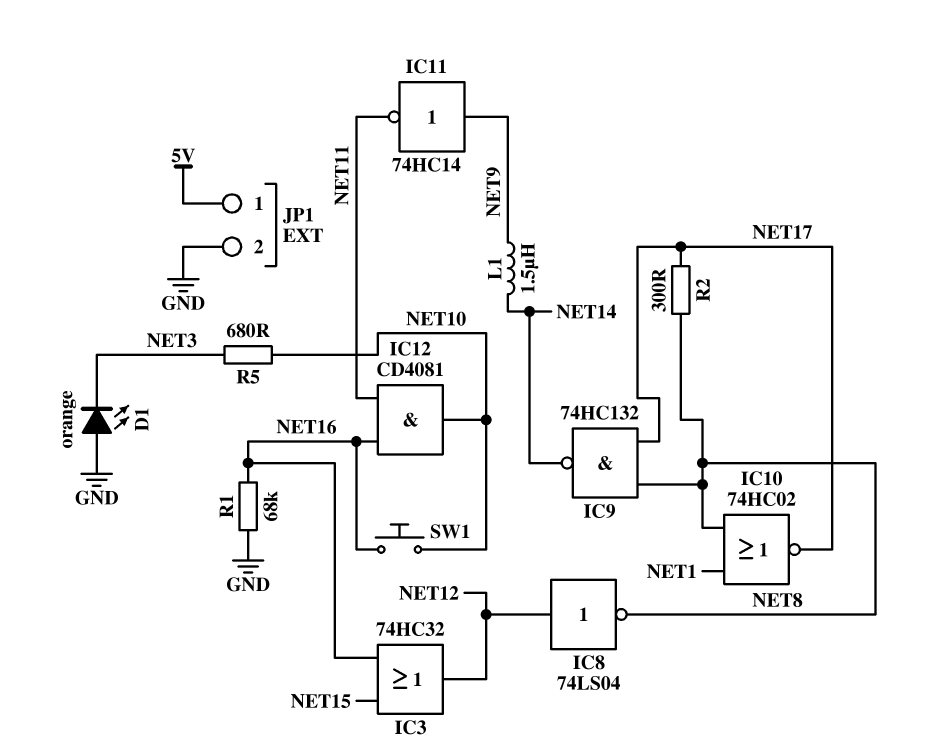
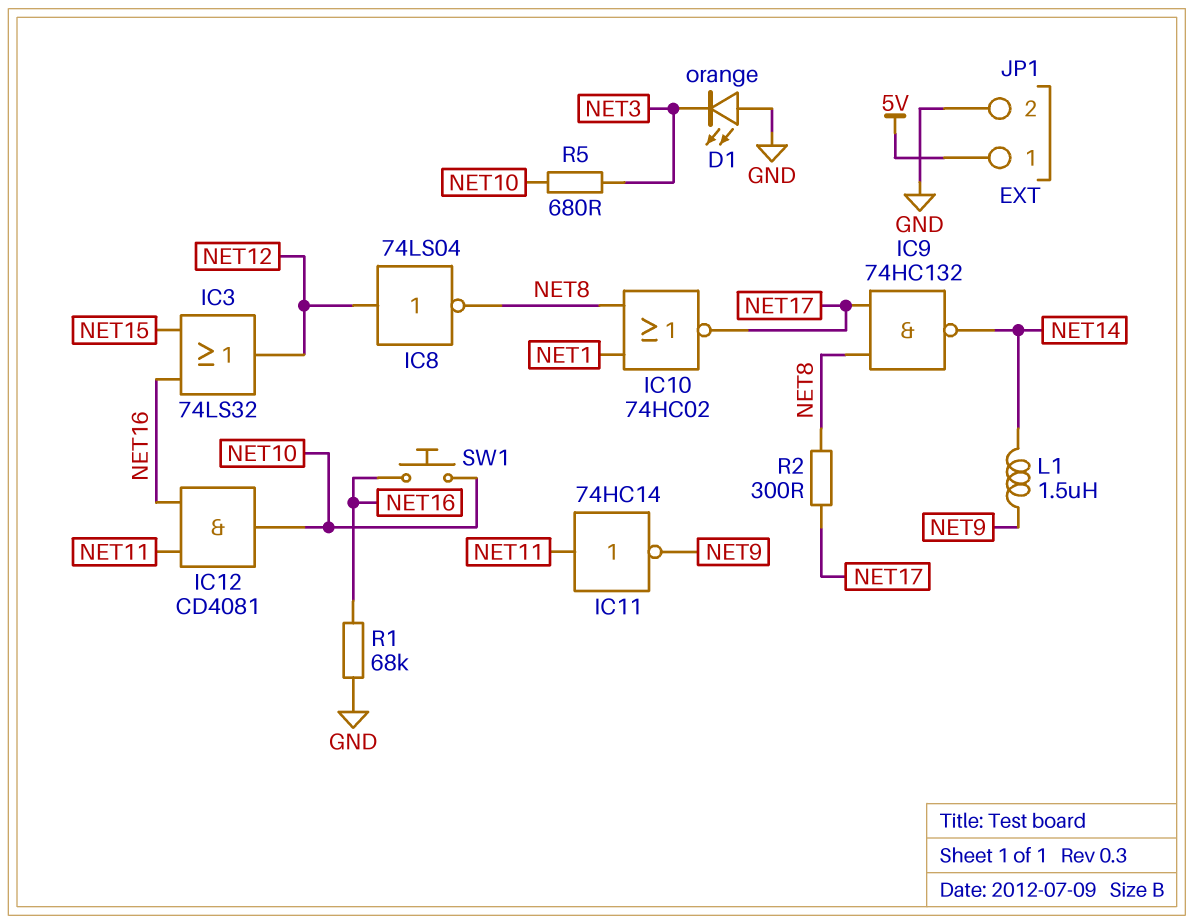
IC3: OR 74HC32 (in NET15, in NET16, out NET12) -> OR 74LS32 (in NET15, in NET16, out NET12)
IC11: NOT 74HC14 (in NET9, out NET11) -> NOT 74HC14 (in NET11, out NET9)

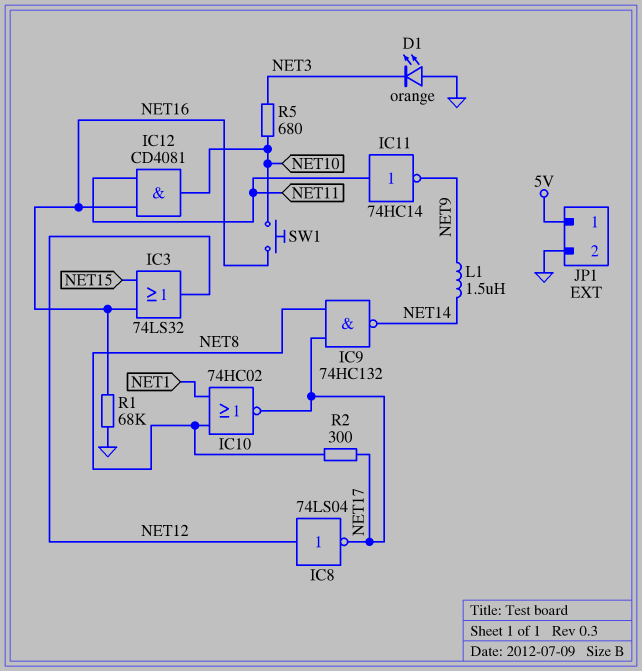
IC8: NOT 74LS04 (in NET12, out NET8) -> NOT 74LS04 (in NET12, out NET17)

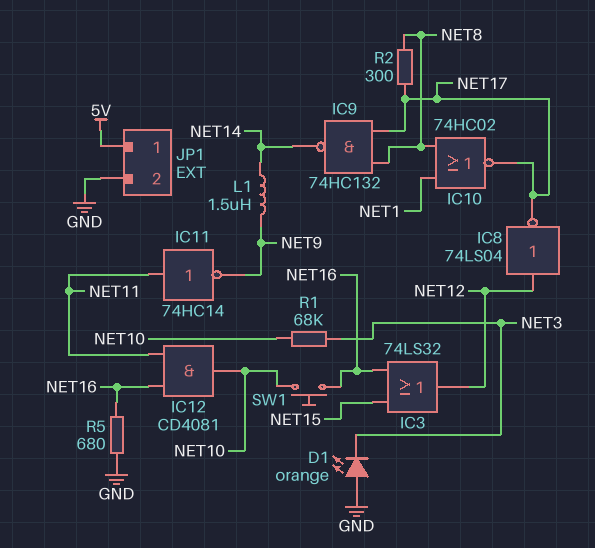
R1: 68k (GND, NET16) -> 68k (NET3, NET10)
R5: 680 (NET3, NET10) -> 680 (GND, NET16)

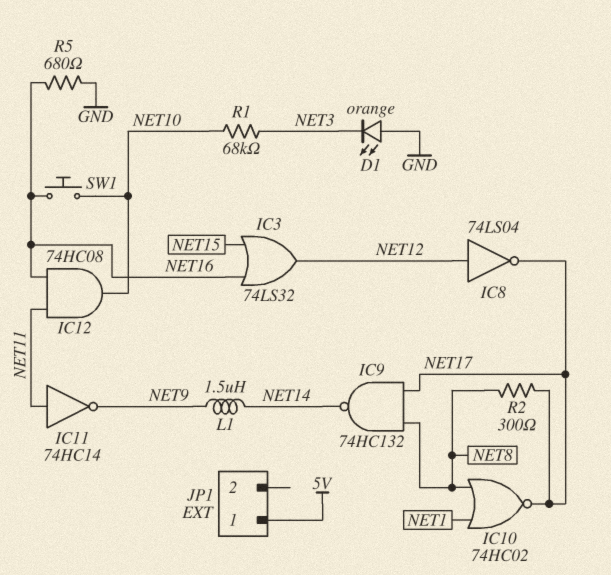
IC12: AND CD4081 (in NET11, in NET16, out NET10) -> AND 74HC08 (in NET11, in NET16, out NET10)
JP1 pin 2: GND -> none

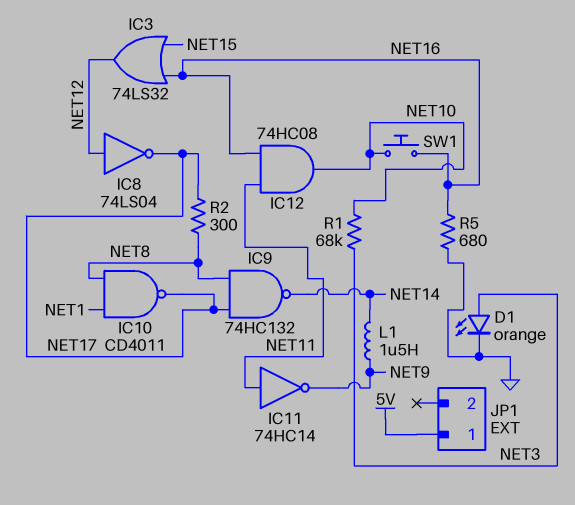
D1: LED orange (A GND, K NET3) -> LED orange (A NET3, K GND)
IC10: NOR 74HC02 (in NET1, in NET8, out NET17) -> NAND CD4011 (in NET1, in NET8, out NET17)

